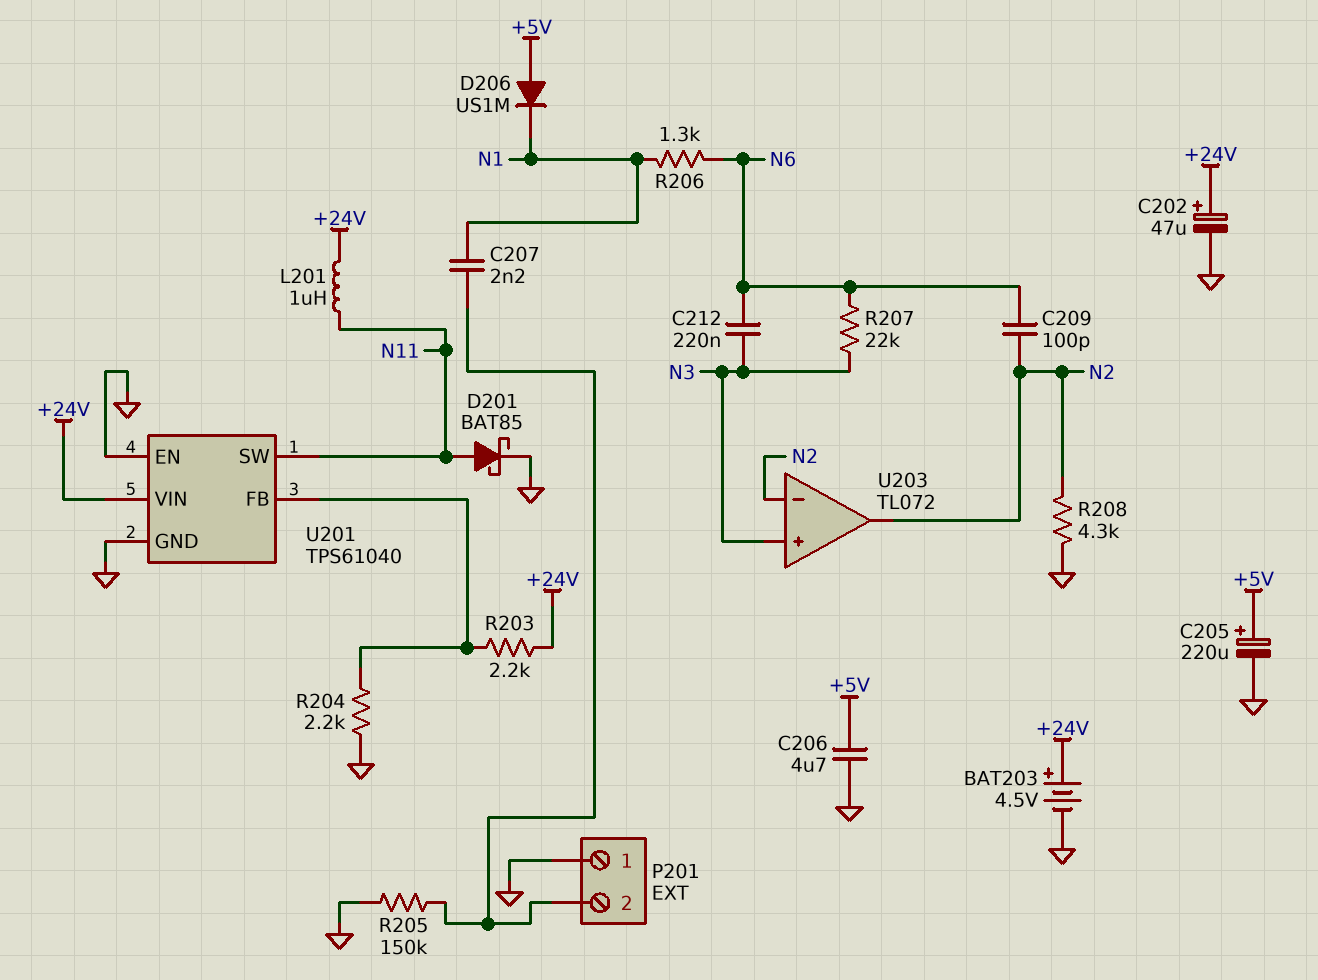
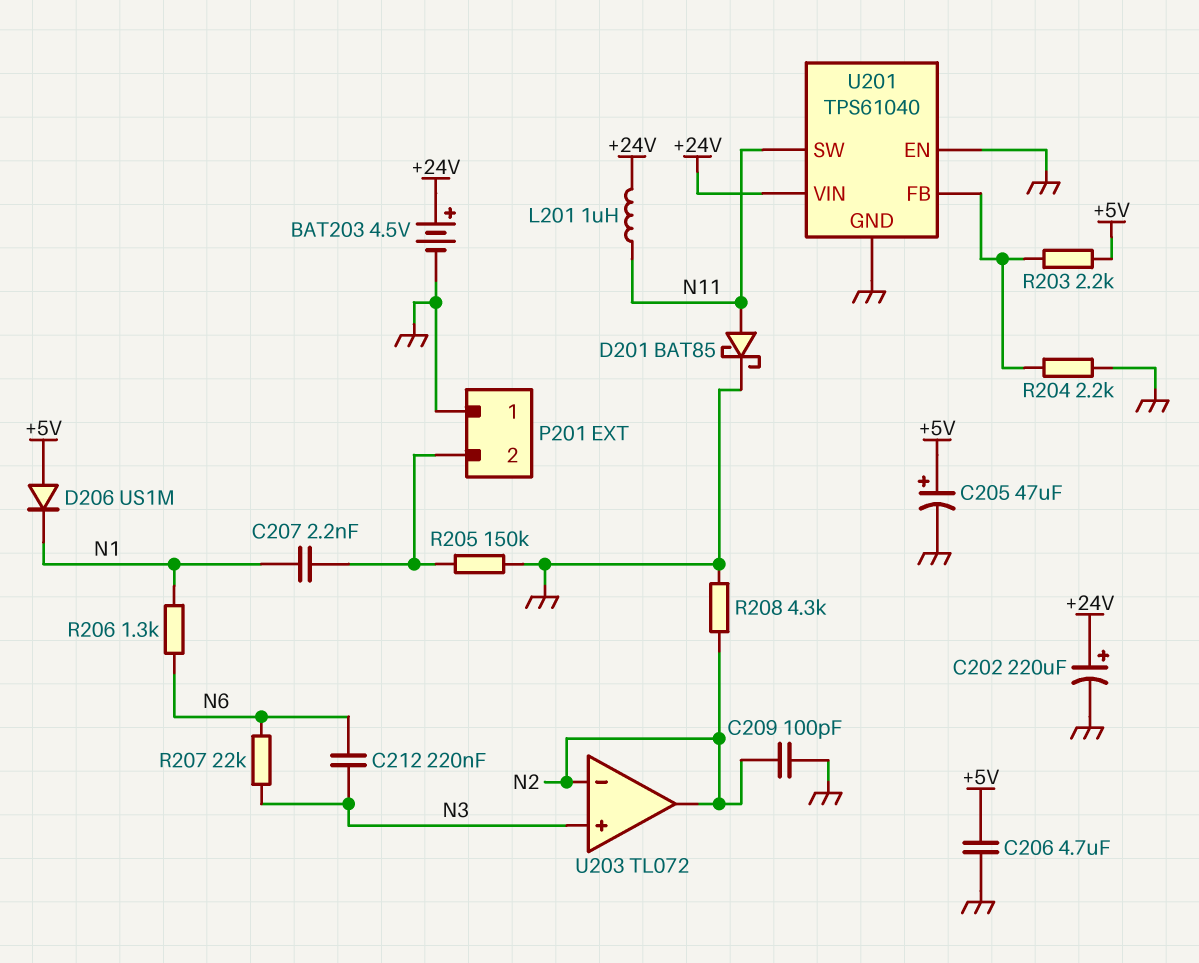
C202: 47uF (plus +24V, minus GND) -> 220uF (plus +24V, minus GND)
C205: 220uF (plus +5V, minus GND) -> 47uF (plus +5V, minus GND)
C209: 100pF (N2, N6) -> 100pF (GND, N2)
R203: 2.2k (+24V, U201/FB) -> 2.2k (+5V, U201/FB)

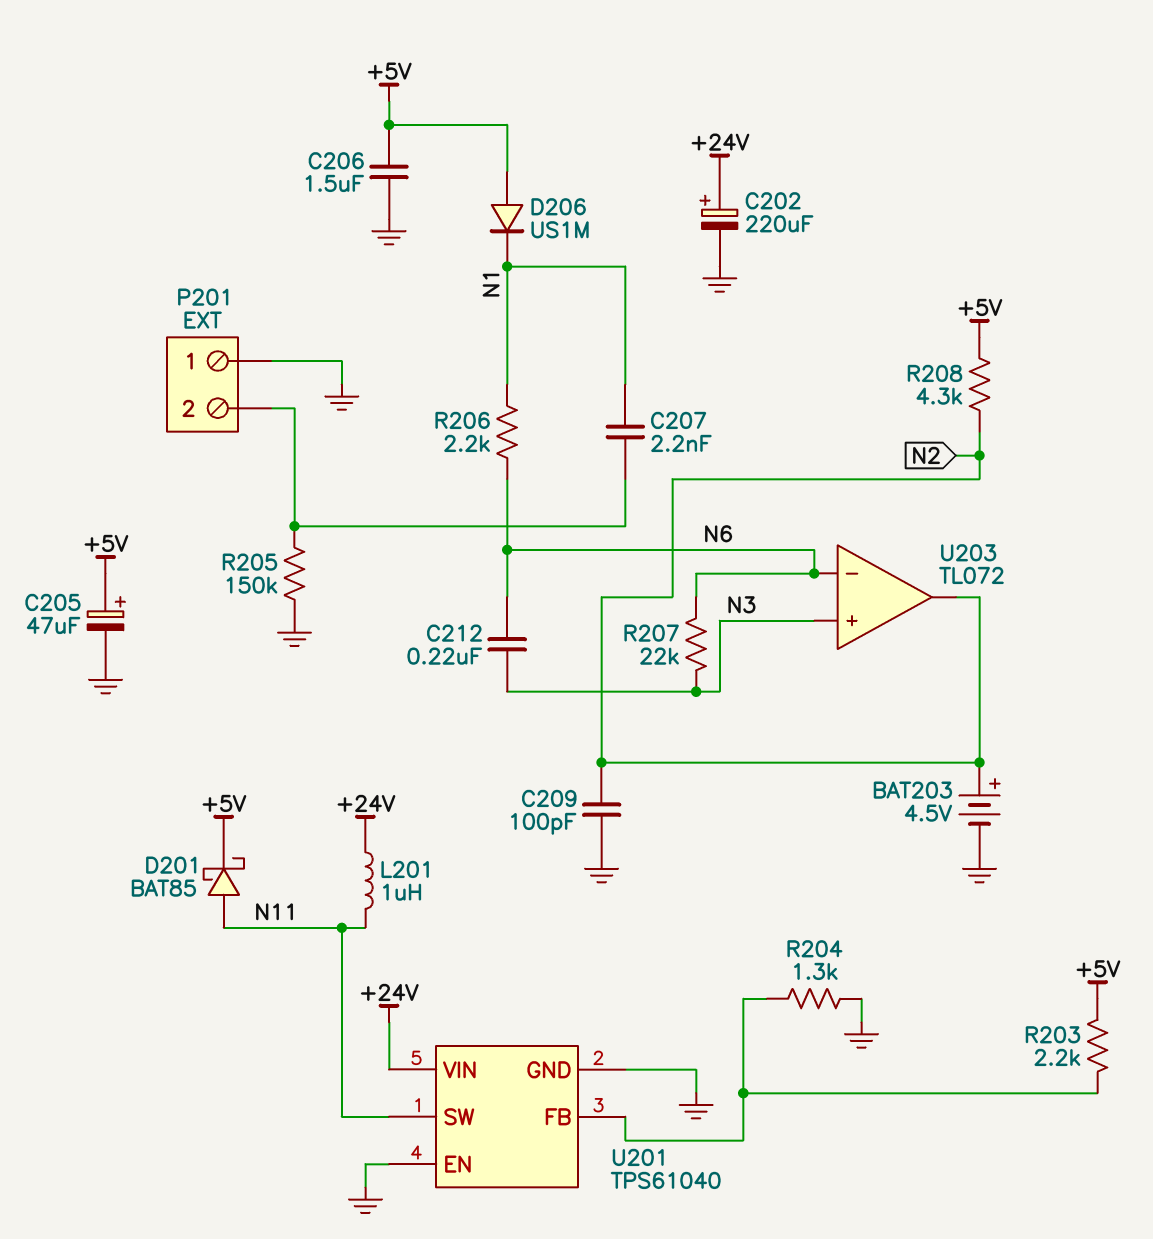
BAT203: 4.5V (plus +24V, minus GND) -> 4.5V (plus N2, minus GND)
C206: 4.7uF (+5V, GND) -> 1.5uF (+5V, GND)
D201: schottky BAT85 (A N11, K GND) -> schottky BAT85 (A N11, K +5V)
R204: 2.2k (GND, U201/FB) -> 1.3k (GND, U201/FB)
R206: 1.3k (N1, N6) -> 2.2k (N1, N6)
R208: 4.3k (GND, N2) -> 4.3k (+5V, N2)
U203 pin in-: N2 -> N6

